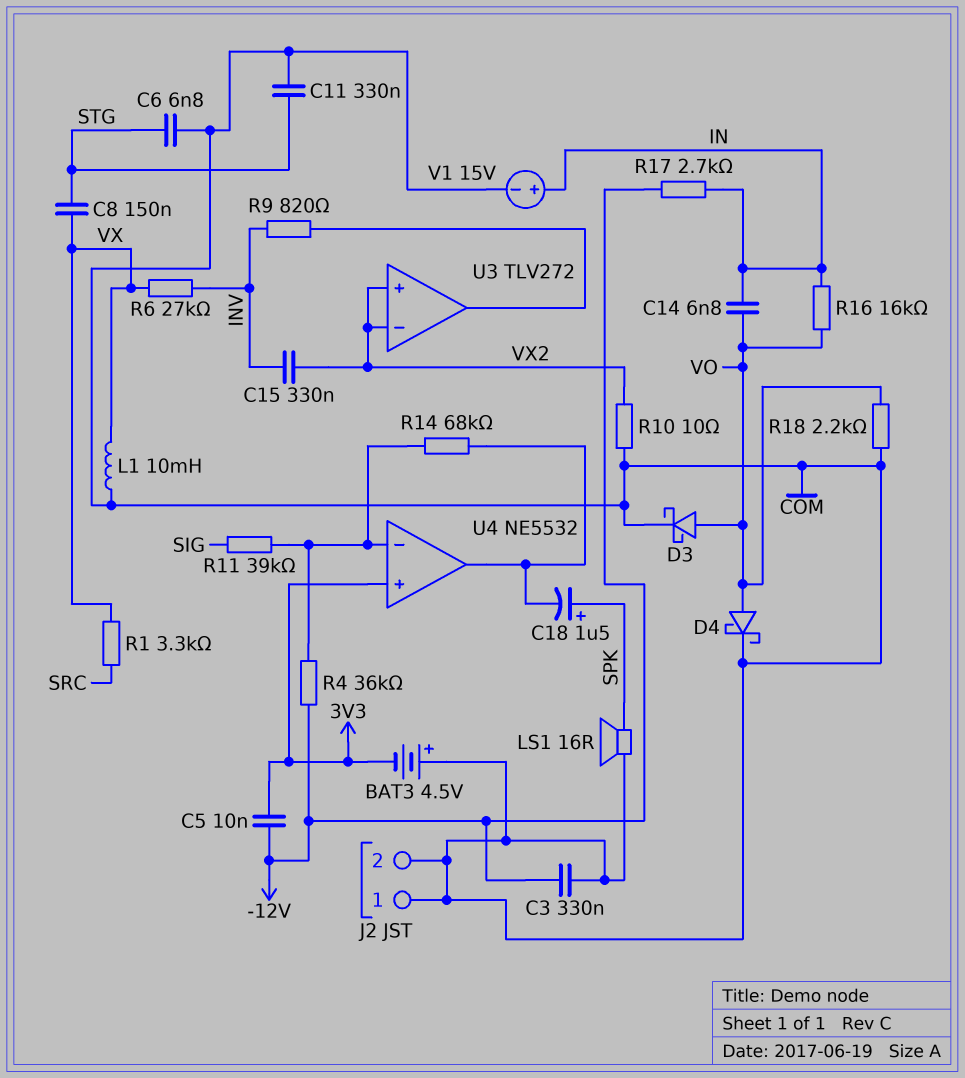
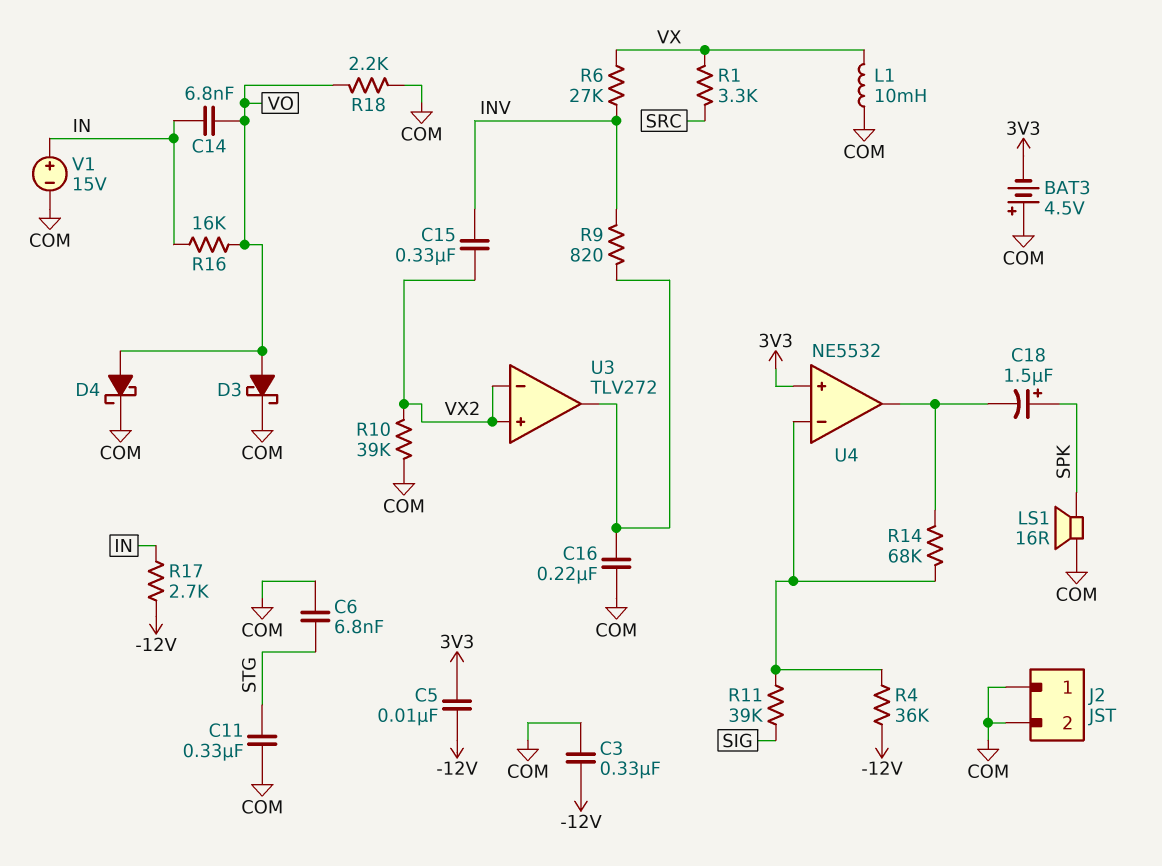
C8: 150nF (STG, VX) -> none
C16: none -> 220nF (COM, U3/out)
R10: 10 (COM, VX2) -> 39k (COM, VX2)

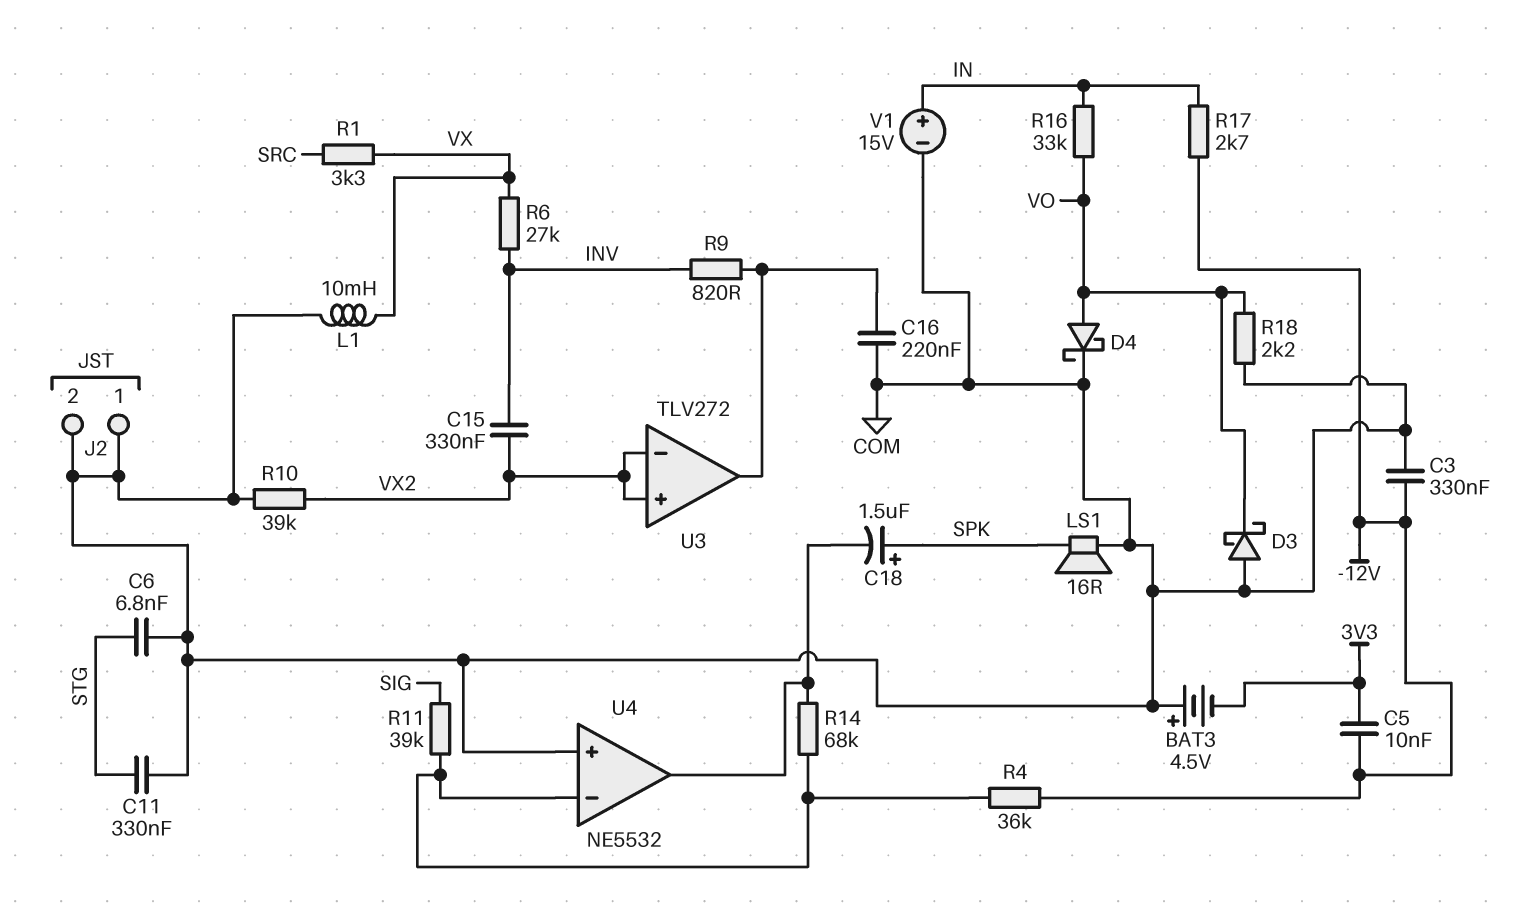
C14: 6.8nF (IN, VO) -> none
D3: schottky (A VO, K COM) -> schottky (A COM, K VO)
R16: 16k (IN, VO) -> 33k (IN, VO)
U4 pin in+: 3V3 -> COM

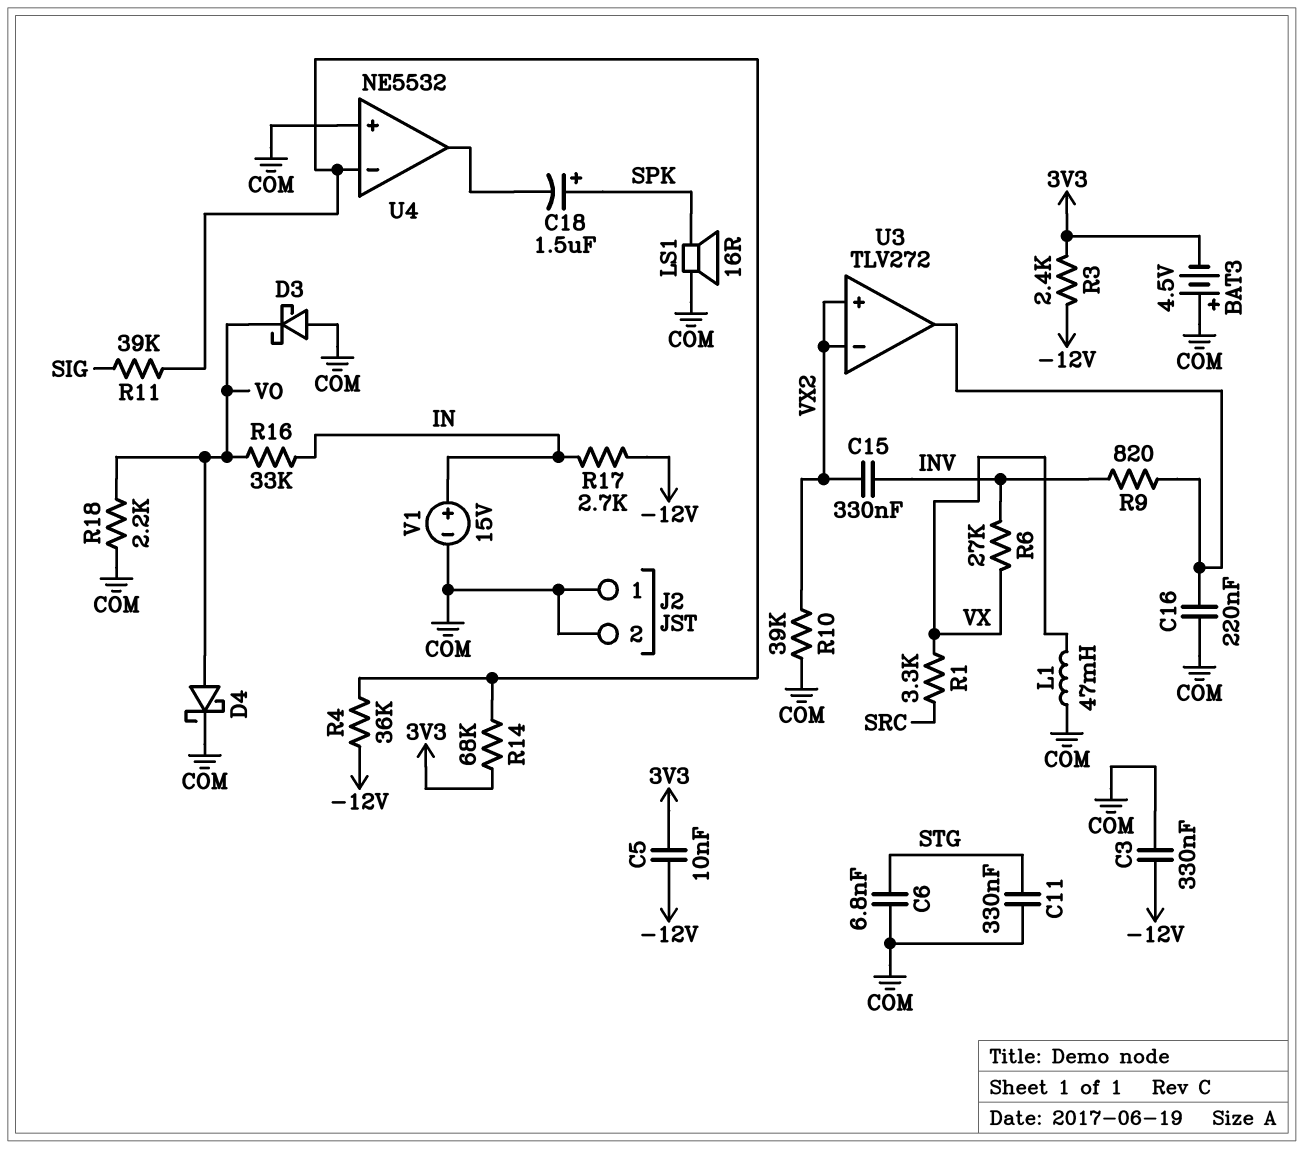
L1: 10mH (COM, VX) -> 47mH (COM, VX)
R3: none -> 2.4k (-12V, 3V3)
R14: 68k (U4/in-, U4/out) -> 68k (3V3, U4/in-)

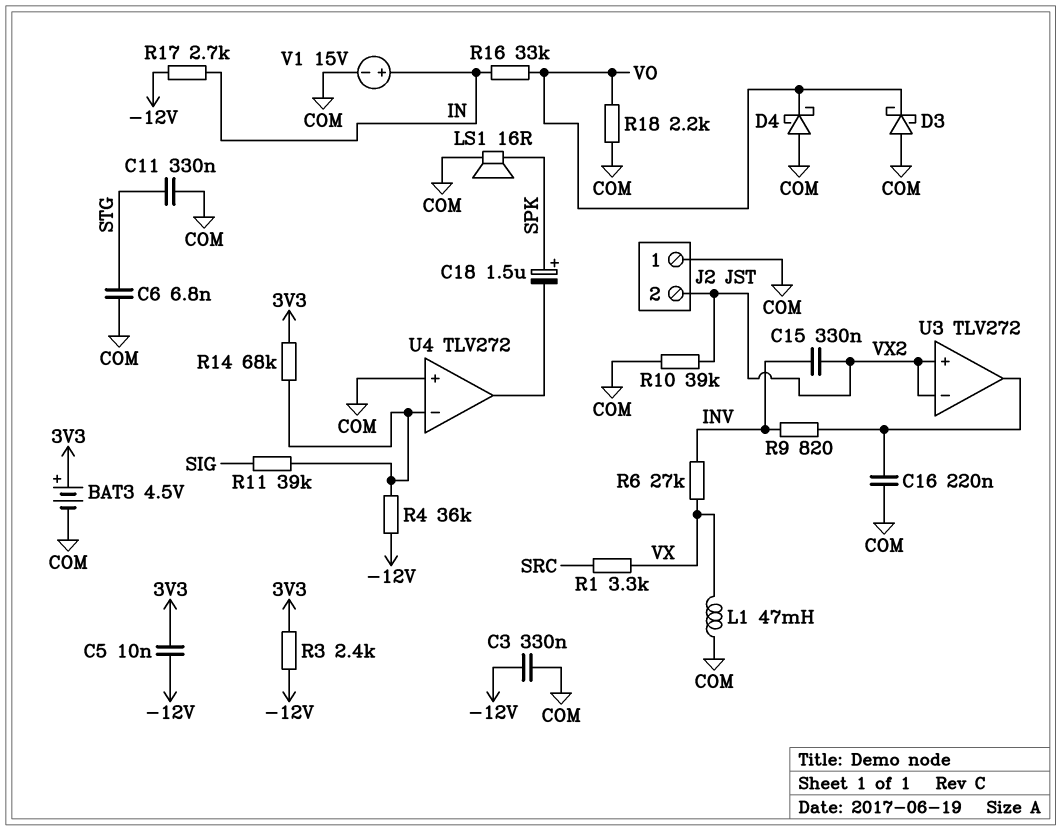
BAT3: 4.5V (plus COM, minus 3V3) -> 4.5V (plus 3V3, minus COM)
D4: schottky (A VO, K COM) -> schottky (A COM, K VO)
J2 pin 2: COM -> VX2
U4: NE5532 -> TLV272

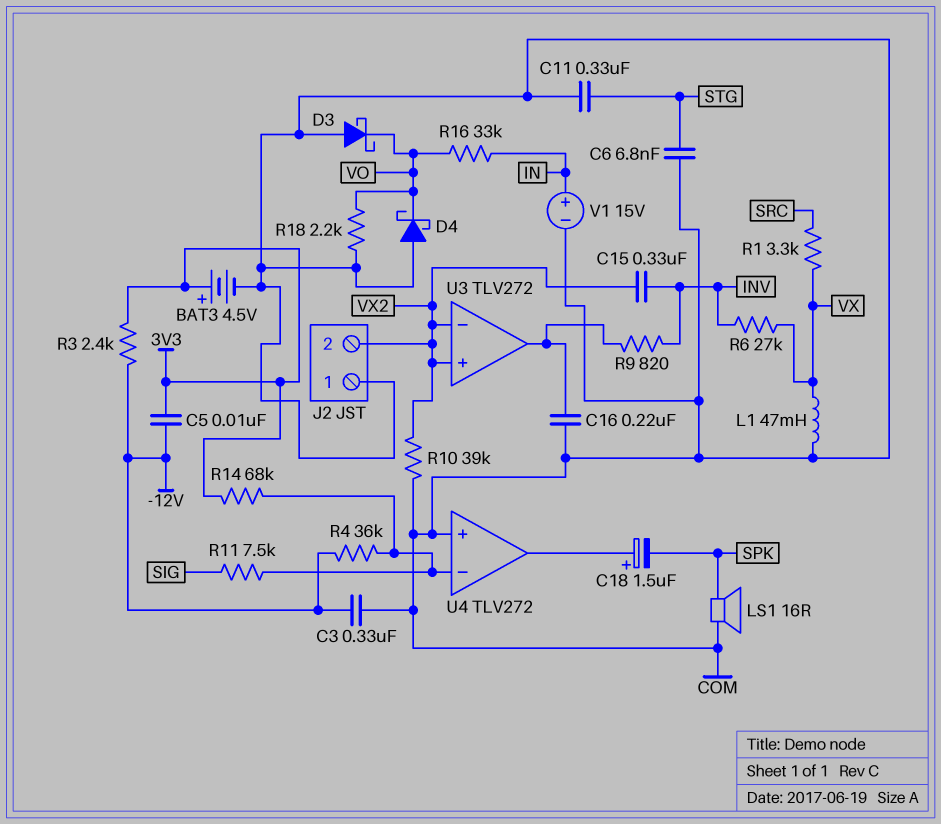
C18: 1.5uF (plus SPK, minus U4/out) -> 1.5uF (plus U4/out, minus SPK)
R11: 39k (SIG, U4/in-) -> 7.5k (SIG, U4/in-)
R17: 2.7k (-12V, IN) -> none

